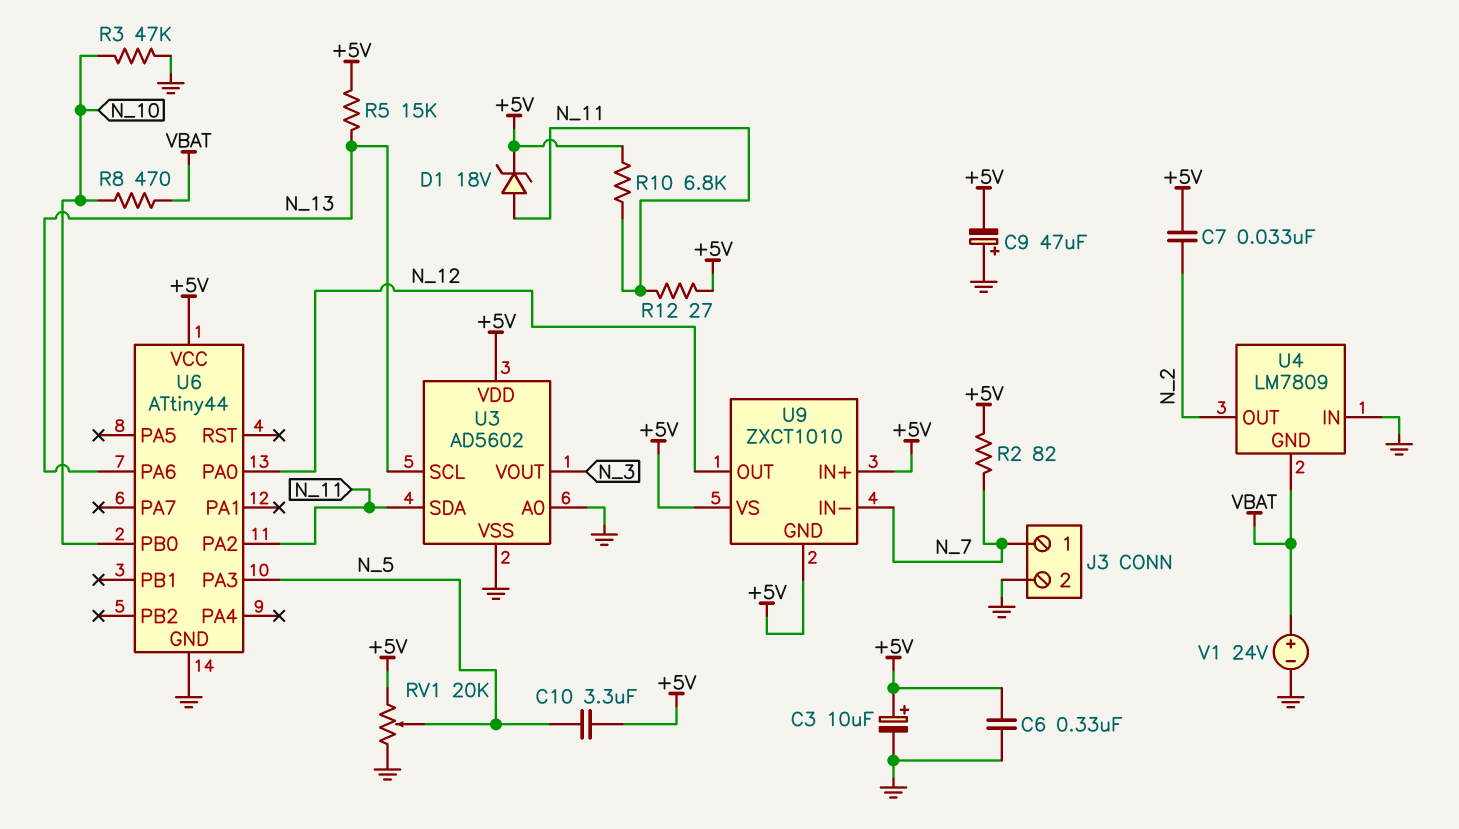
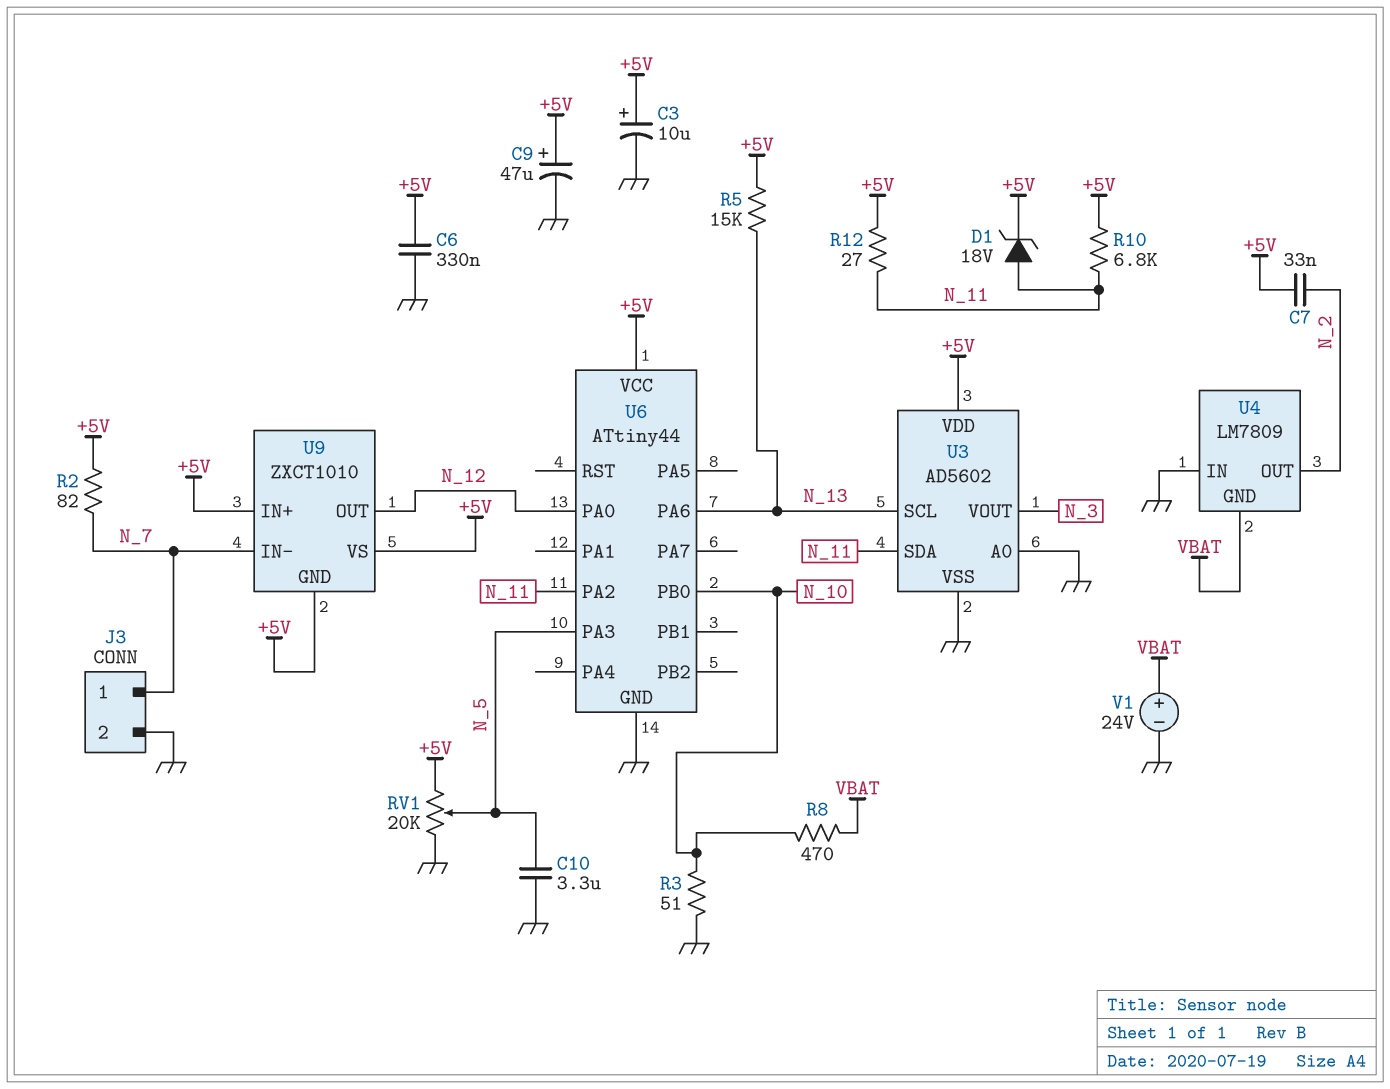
C9: 47uF (plus GND, minus +5V) -> 47uF (plus +5V, minus GND)
C10: 3.3uF (+5V, N_5) -> 3.3uF (GND, N_5)
R3: 47k (GND, N_10) -> 51 (GND, N_10)

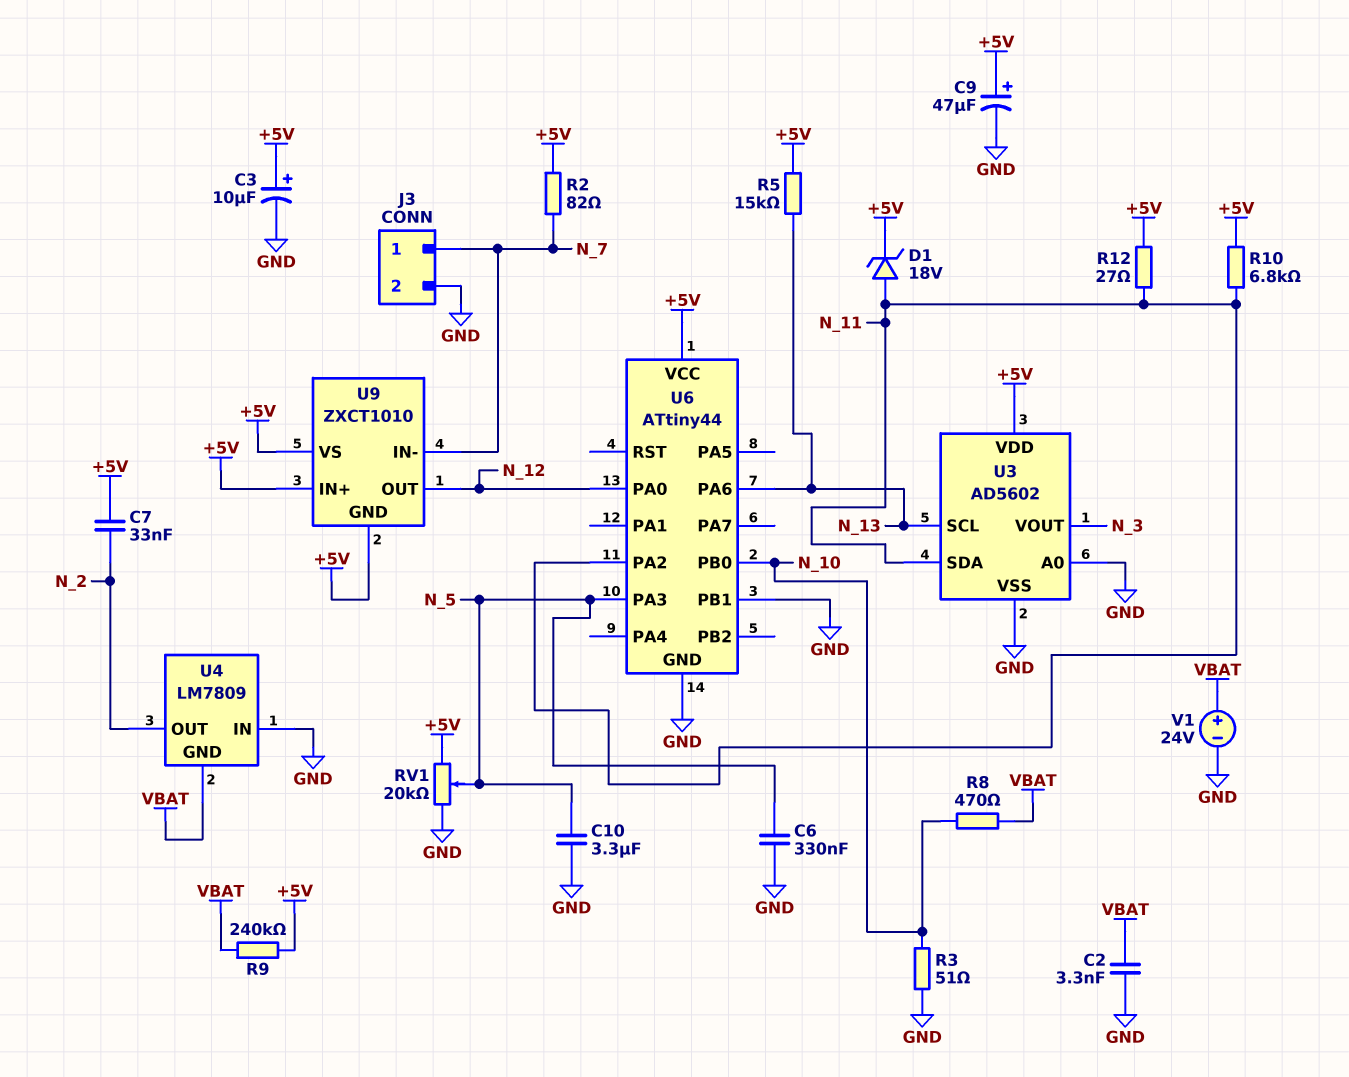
C2: none -> 3.3nF (GND, VBAT)
C6: 330nF (+5V, GND) -> 330nF (GND, N_5)
R9: none -> 240k (+5V, VBAT)
U6 pin PB1: none -> GND

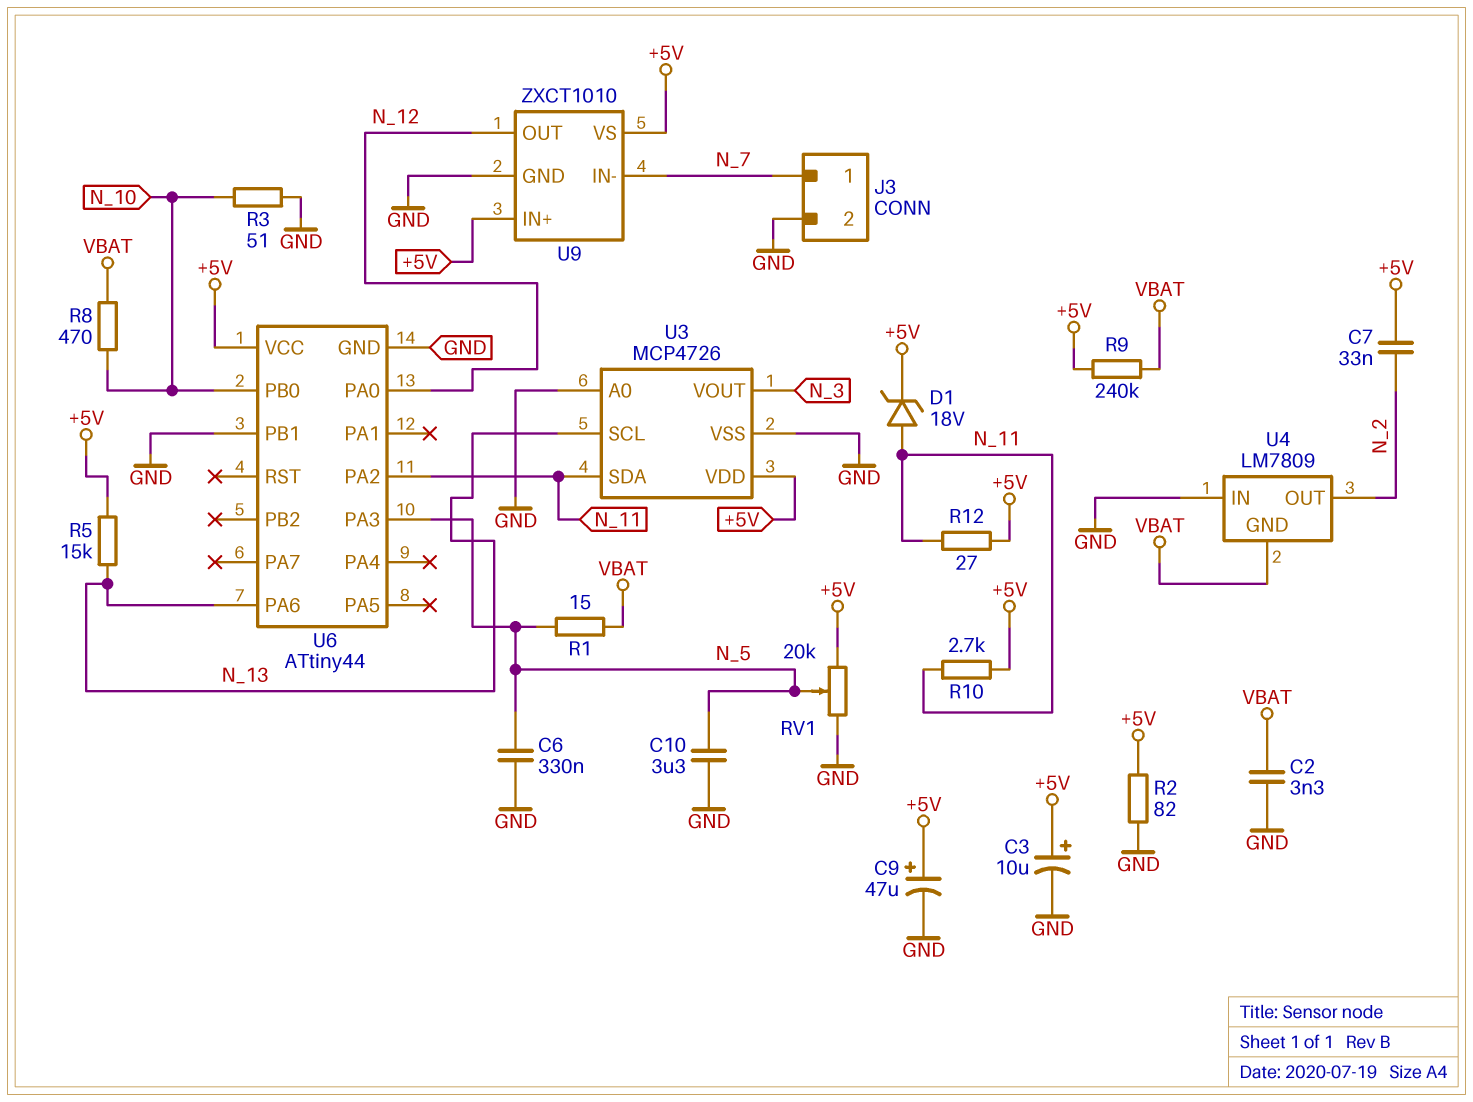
R1: none -> 15 (N_5, VBAT)
R2: 82 (+5V, N_7) -> 82 (+5V, GND)
R10: 6.8k (+5V, N_11) -> 2.7k (+5V, N_11)
U3: AD5602 -> MCP4726
U9 pin GND: +5V -> GND
V1: 24V (plus VBAT, minus GND) -> none

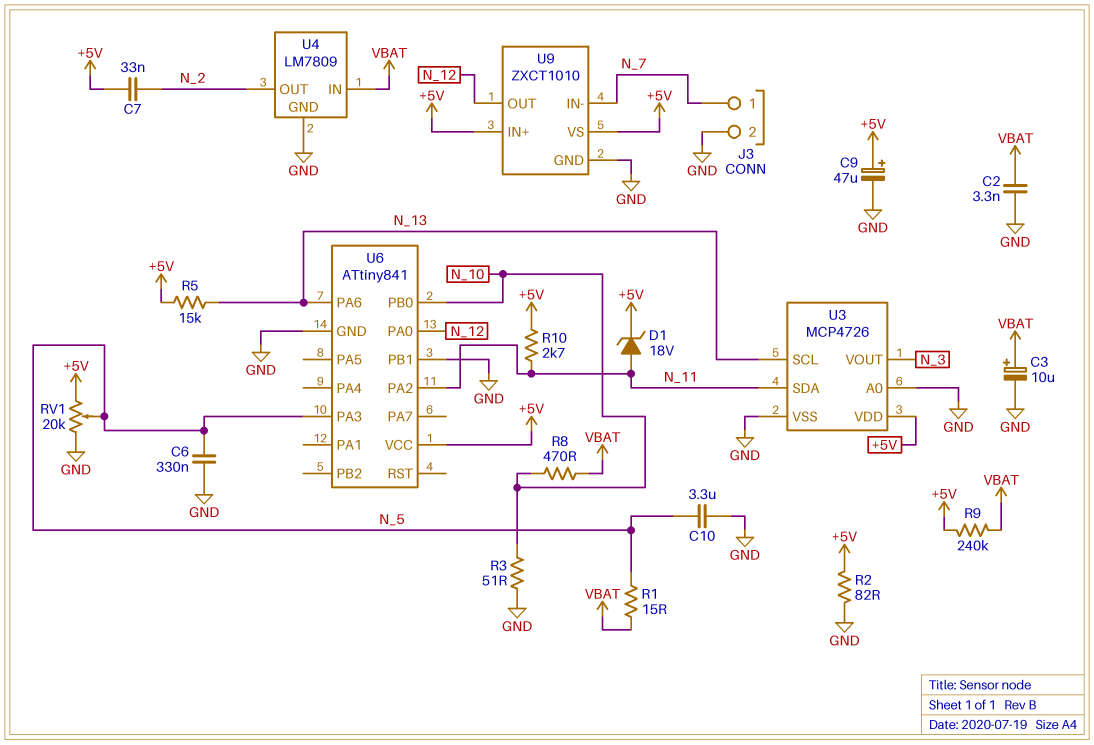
C3: 10uF (plus +5V, minus GND) -> 10uF (plus VBAT, minus GND)
R12: 27 (+5V, N_11) -> none
U4 pin GND: VBAT -> GND
U4 pin IN: GND -> VBAT
U6: ATtiny44 -> ATtiny841

